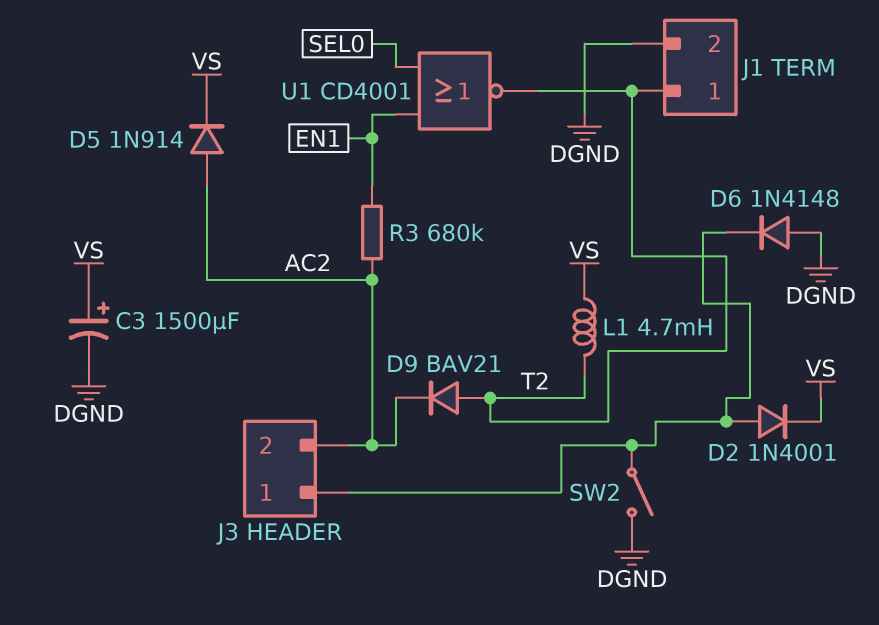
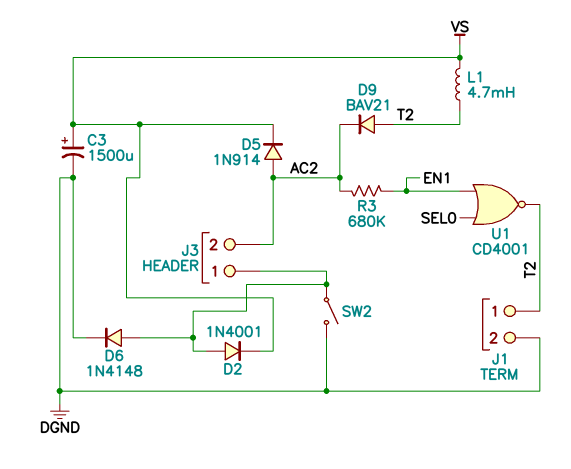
D6: diode 1N4148 (A DGND, K J3/1) -> diode 1N4148 (A J3/1, K DGND)

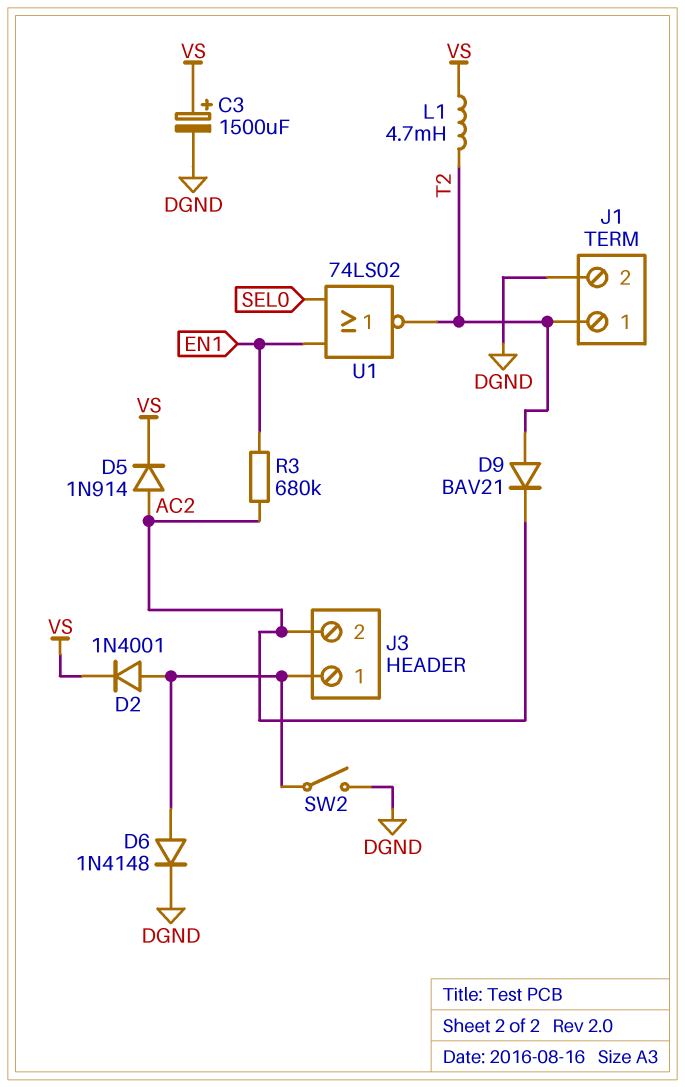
U1: NOR CD4001 (in EN1, in SEL0, out T2) -> NOR 74LS02 (in EN1, in SEL0, out T2)

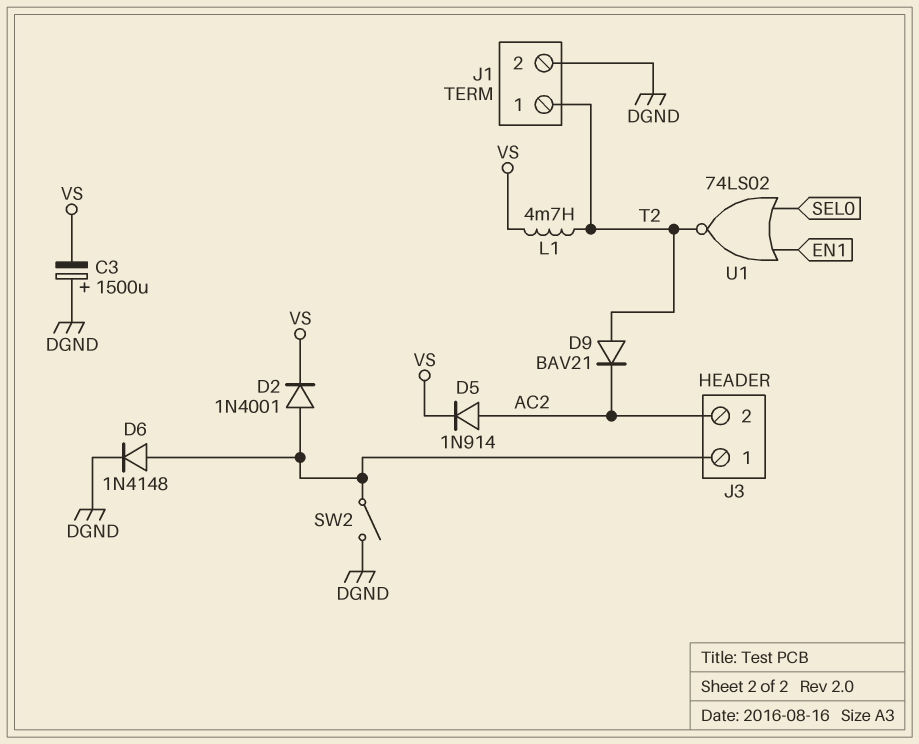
C3: 1500uF (plus VS, minus DGND) -> 1500uF (plus DGND, minus VS)
R3: 680k (AC2, EN1) -> none

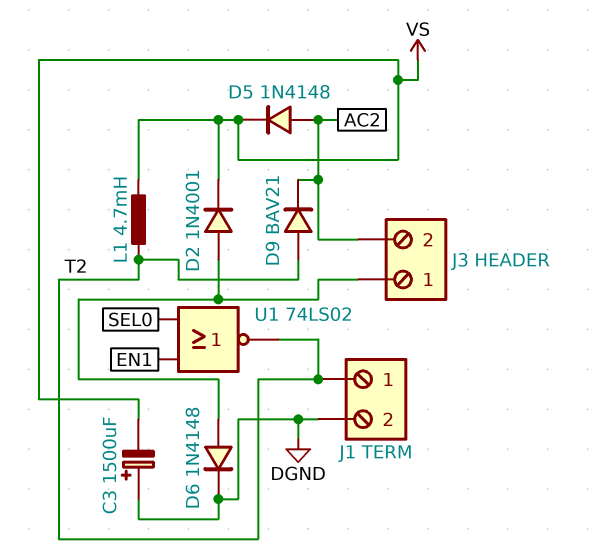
D5: diode 1N914 (A AC2, K VS) -> diode 1N4148 (A AC2, K VS)
SW2: switch (DGND, J3/1) -> none

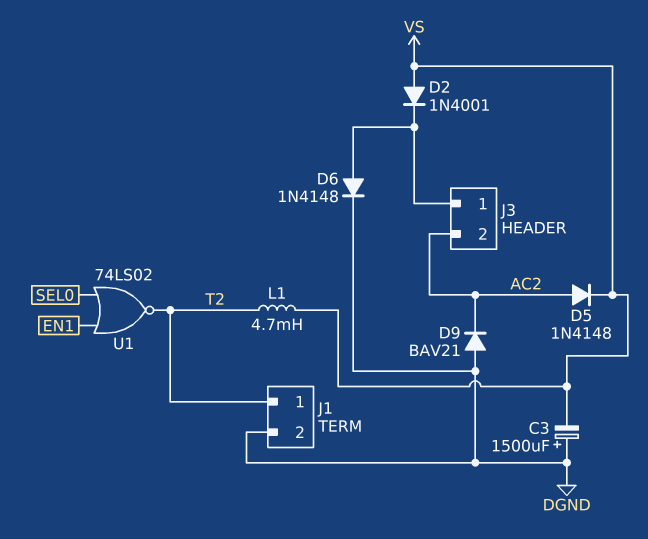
D2: diode 1N4001 (A J3/1, K VS) -> diode 1N4001 (A VS, K J3/1)
D9: diode BAV21 (A T2, K AC2) -> diode BAV21 (A DGND, K AC2)

